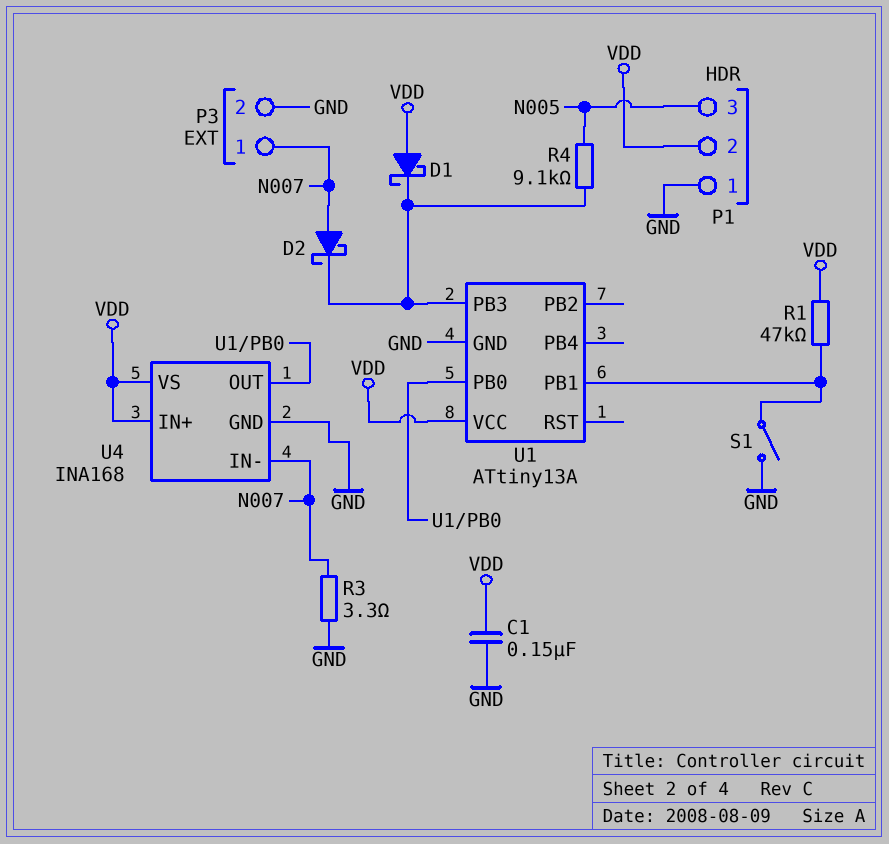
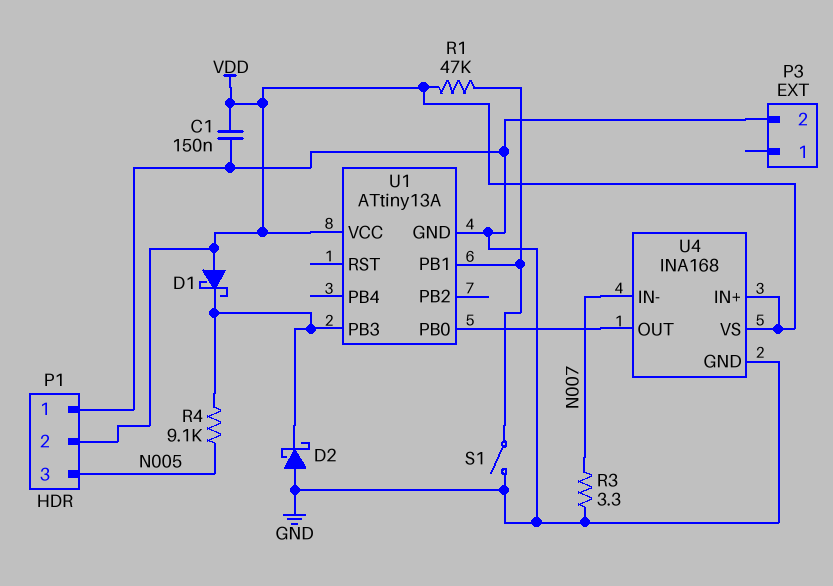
D2: schottky (A N007, K U1/PB3) -> schottky (A GND, K U1/PB3)
P3 pin 1: N007 -> none

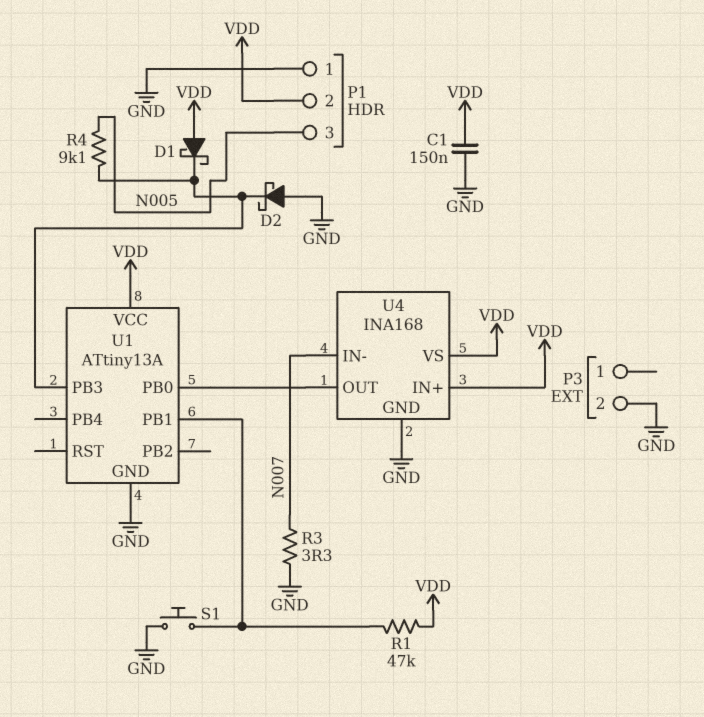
S1: switch (GND, U1/PB1) -> button (GND, U1/PB1)

